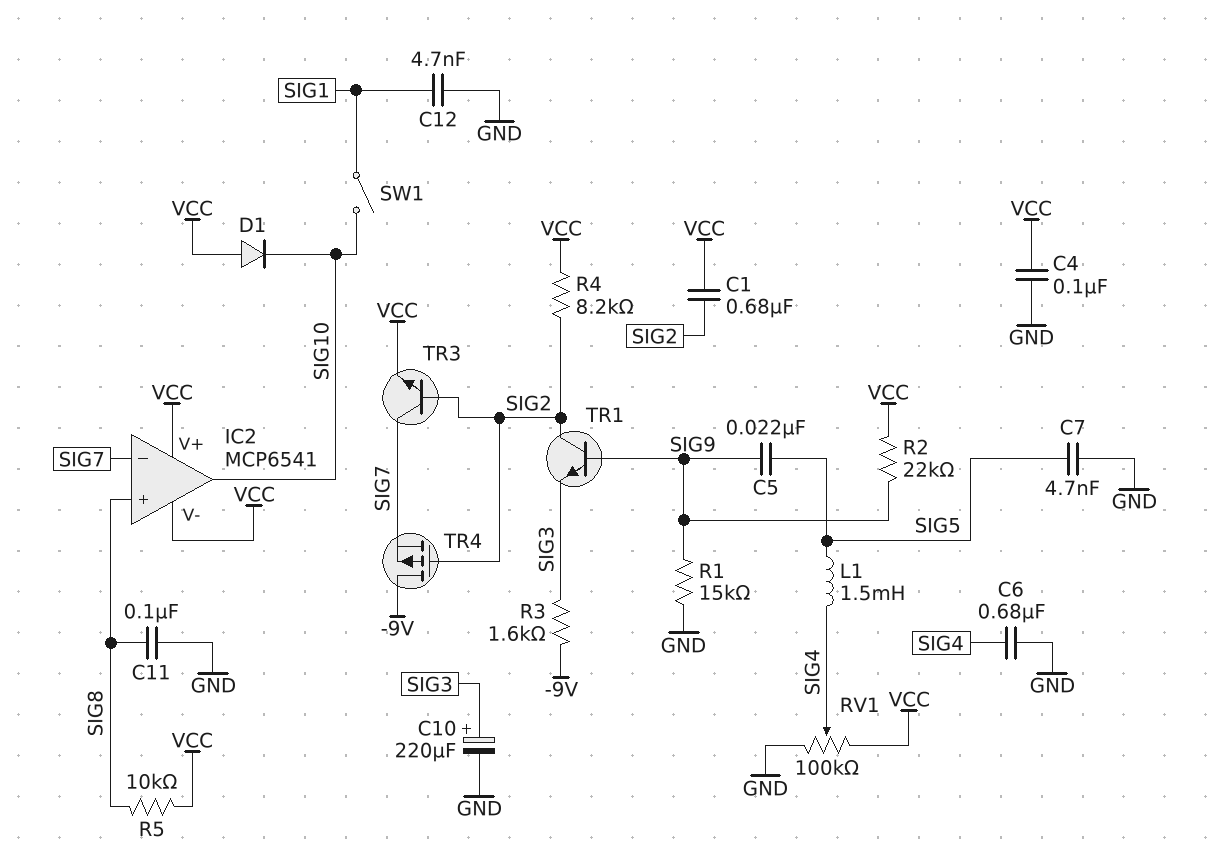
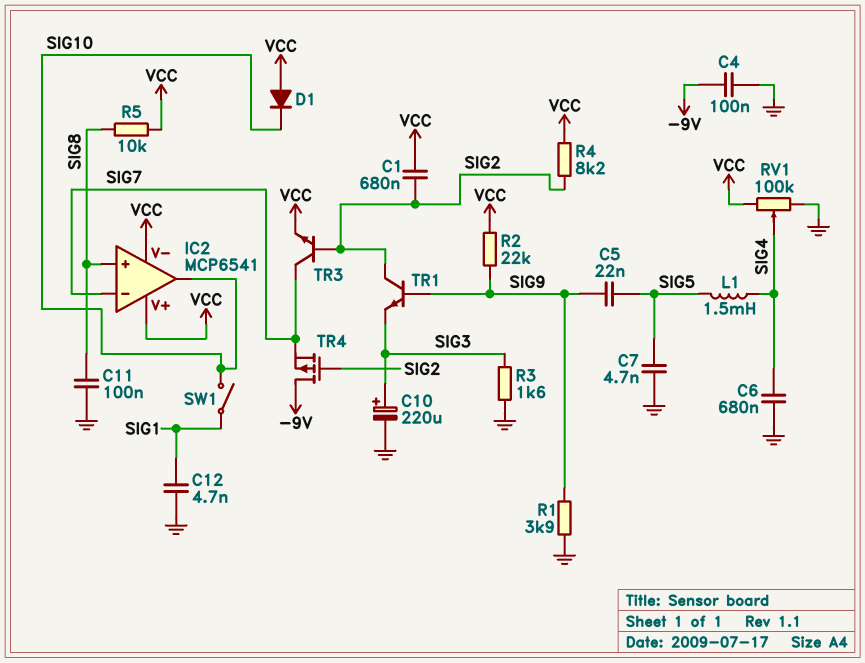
C4: 100nF (GND, VCC) -> 100nF (-9V, GND)
R1: 15k (GND, SIG9) -> 3.9k (GND, SIG9)
R3: 1.6k (-9V, SIG3) -> 1.6k (GND, SIG3)

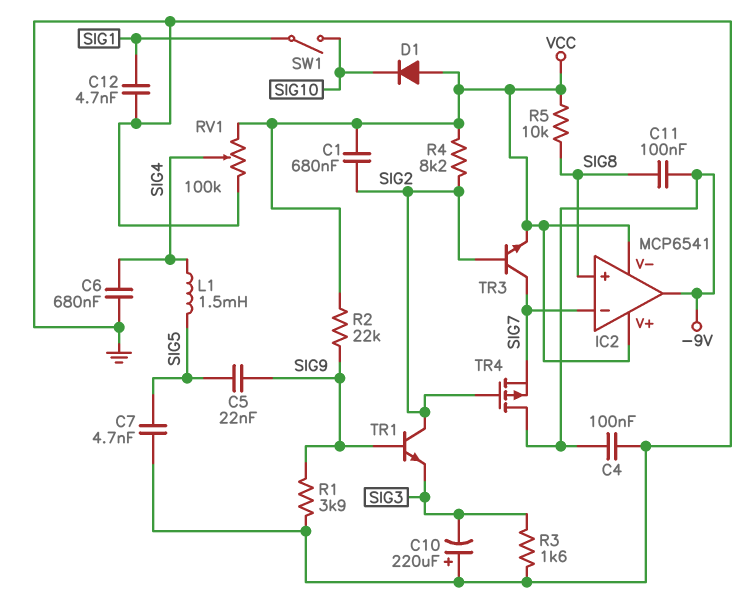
C10: 220uF (plus SIG3, minus GND) -> 220uF (plus GND, minus SIG3)
C11: 100nF (GND, SIG8) -> 100nF (-9V, SIG8)
IC2 pin out: SIG10 -> -9V

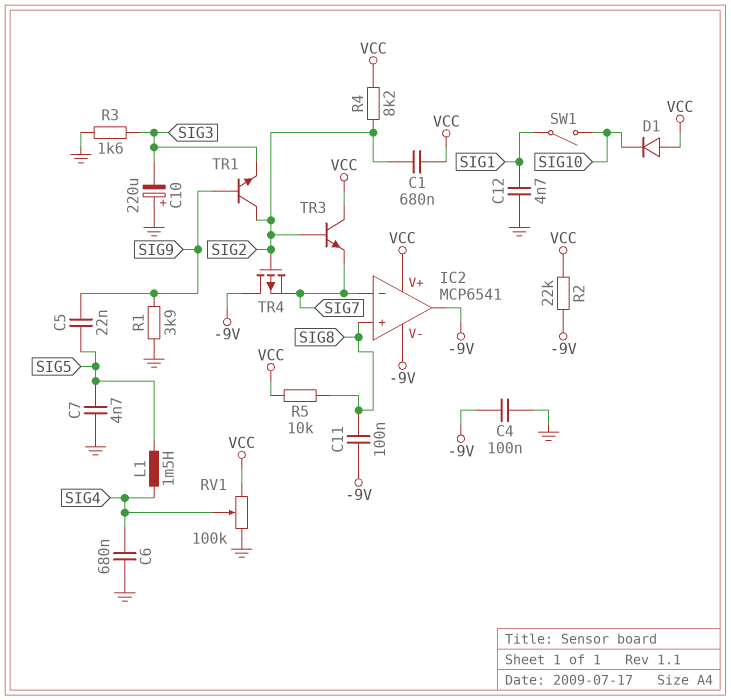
IC2 pin V-: VCC -> -9V
R2: 22k (SIG9, VCC) -> 22k (-9V, VCC)
TR3: NPN (B SIG2, C SIG7, E VCC) -> NPN (B SIG2, C VCC, E SIG7)

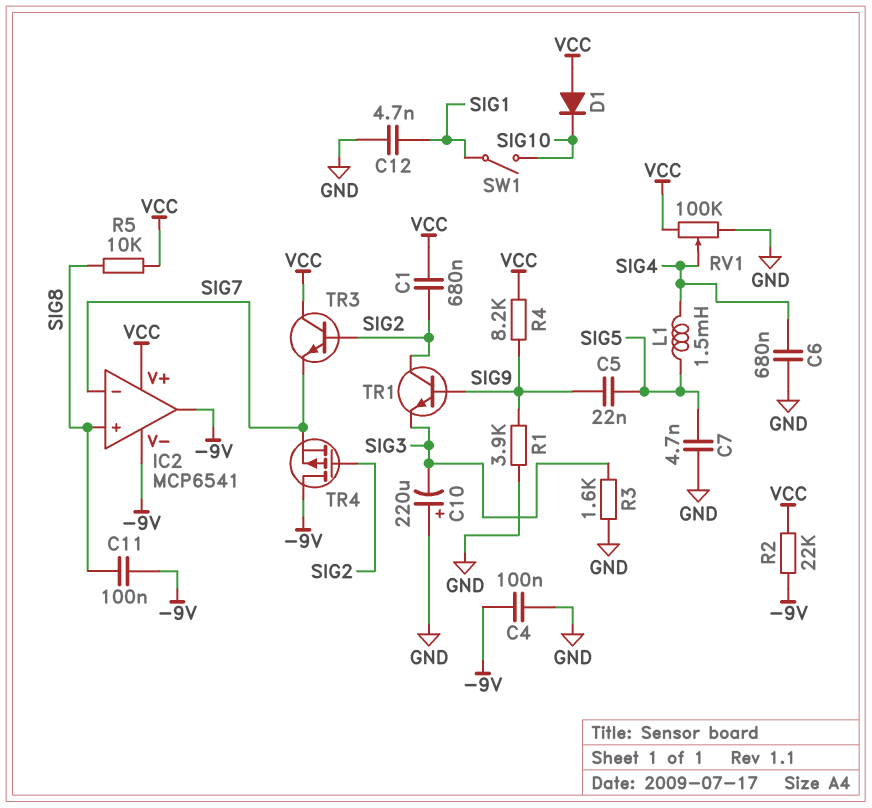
R4: 8.2k (SIG2, VCC) -> 8.2k (SIG9, VCC)

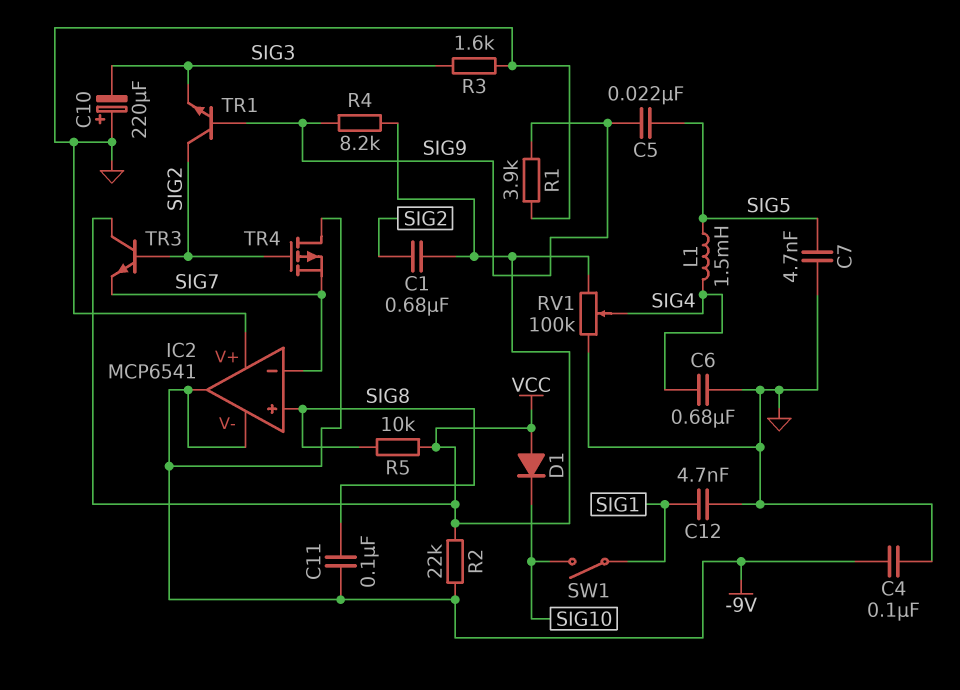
IC2 pin V+: VCC -> GND

